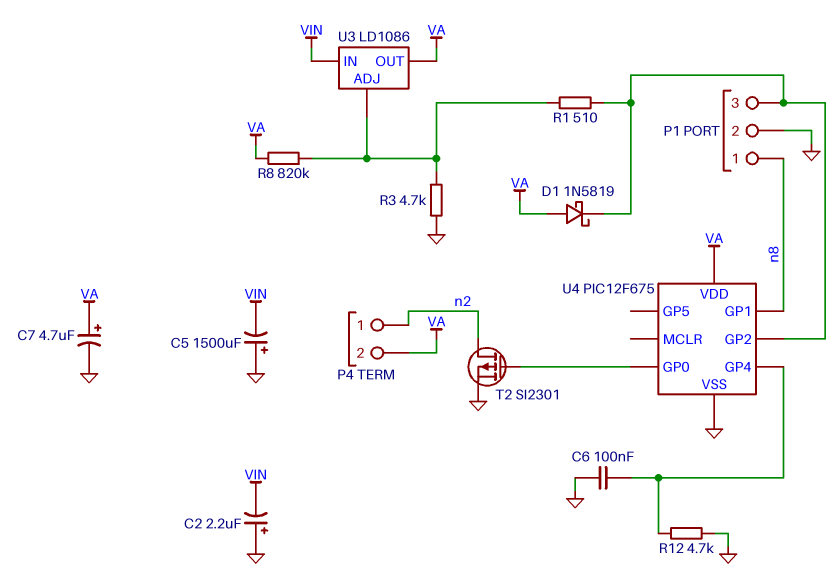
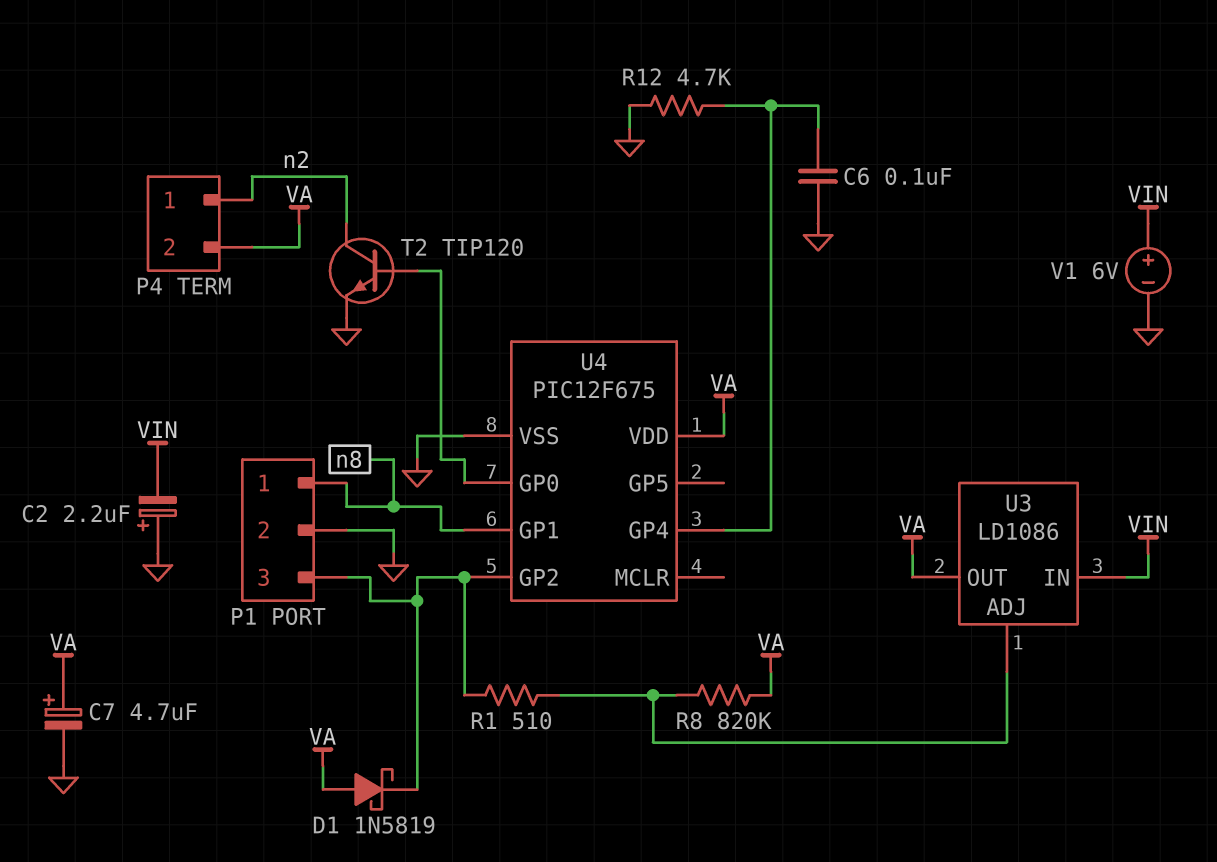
C5: 1500uF (plus GND, minus VIN) -> none
R3: 4.7k (GND, U3/ADJ) -> none
T2: PMOS SI2301 (G U4/GP0, D n2, S GND) -> NPN TIP120 (B U4/GP0, C n2, E GND)
V1: none -> 6V (plus VIN, minus GND)

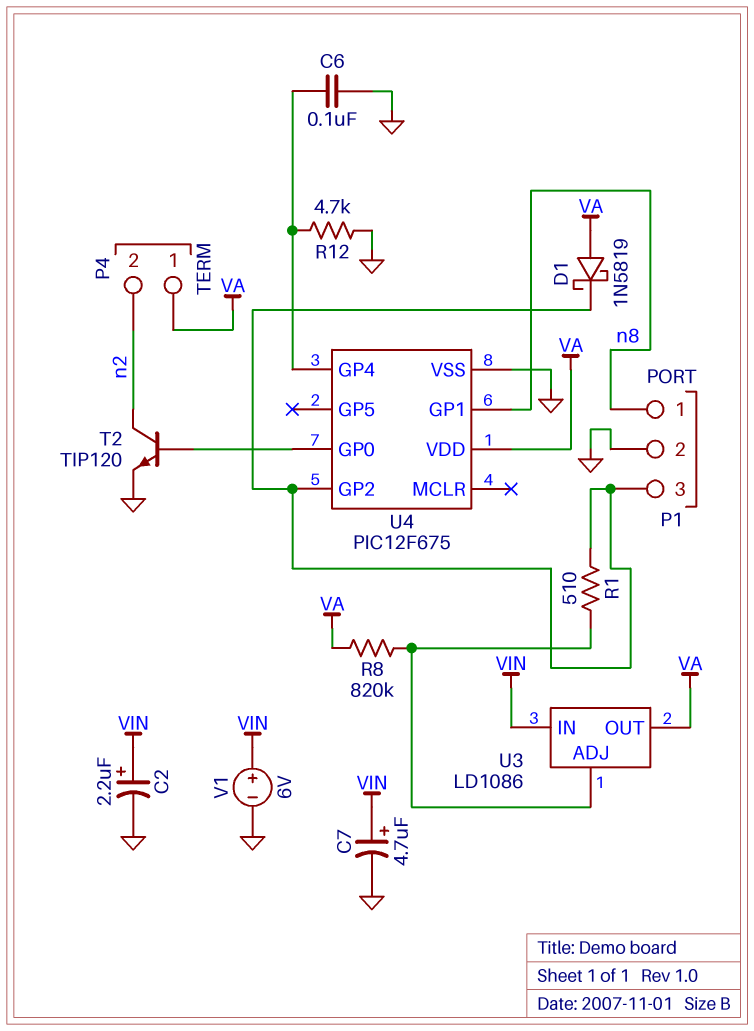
C2: 2.2uF (plus GND, minus VIN) -> 2.2uF (plus VIN, minus GND)
C7: 4.7uF (plus VA, minus GND) -> 4.7uF (plus VIN, minus GND)
P4 pin 1: n2 -> VA
P4 pin 2: VA -> n2

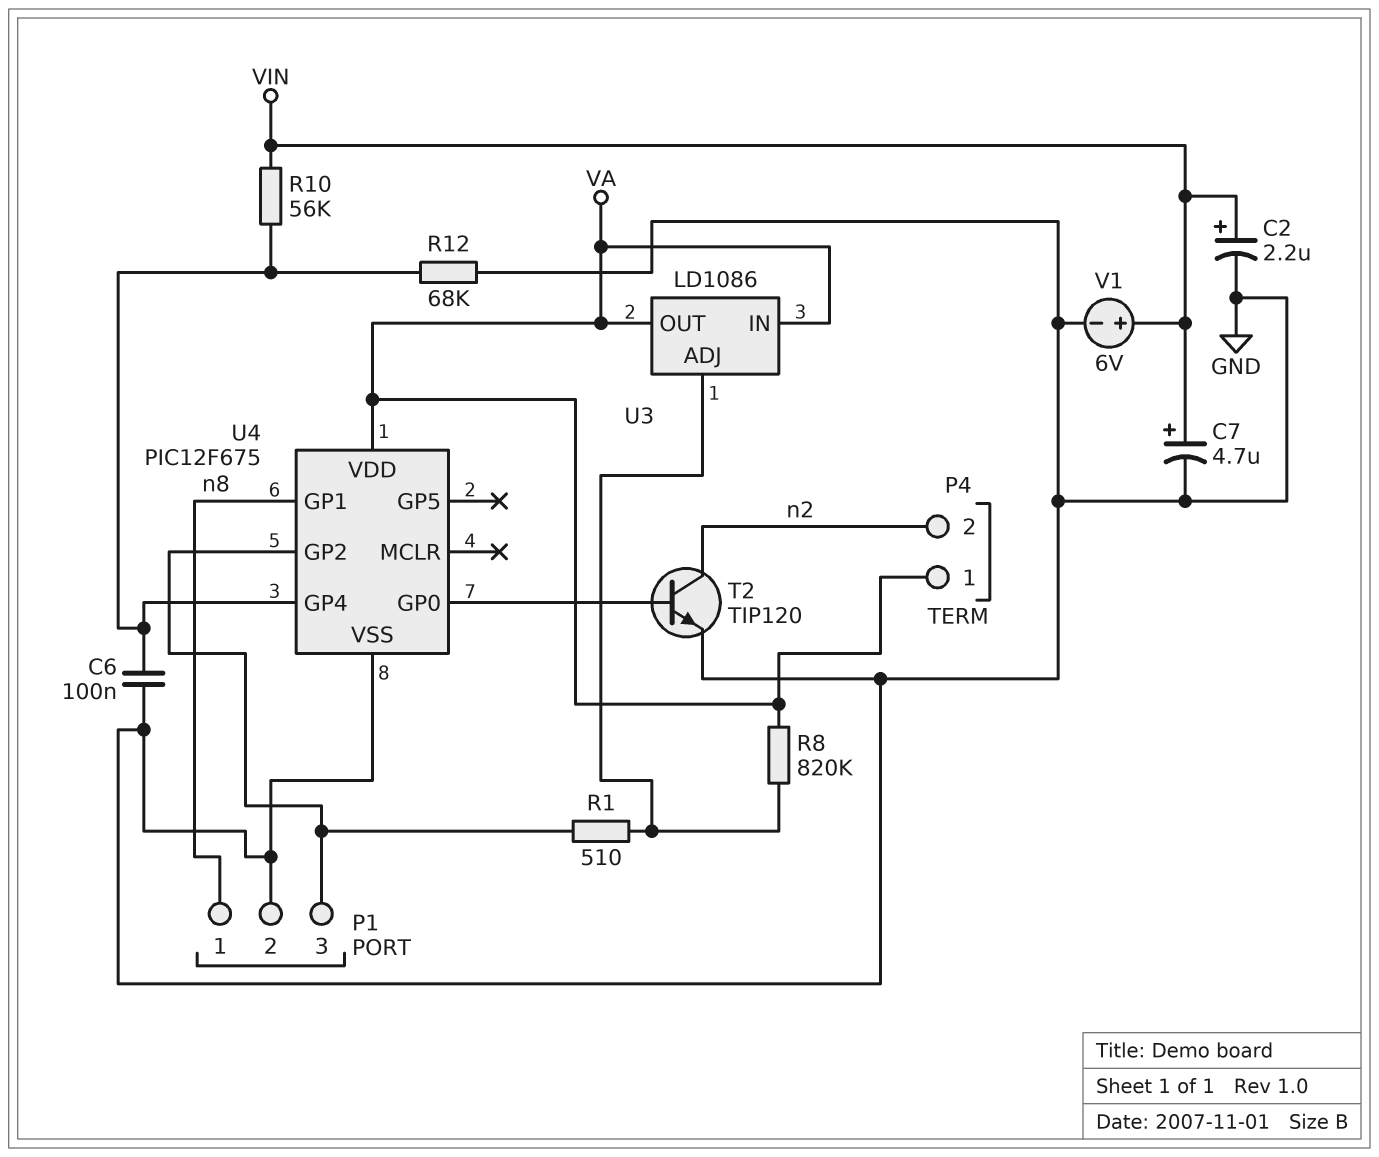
D1: schottky 1N5819 (A VA, K P1/3) -> none
R10: none -> 56k (U4/GP4, VIN)
R12: 4.7k (GND, U4/GP4) -> 68k (GND, U4/GP4)
U3 pin IN: VIN -> VA

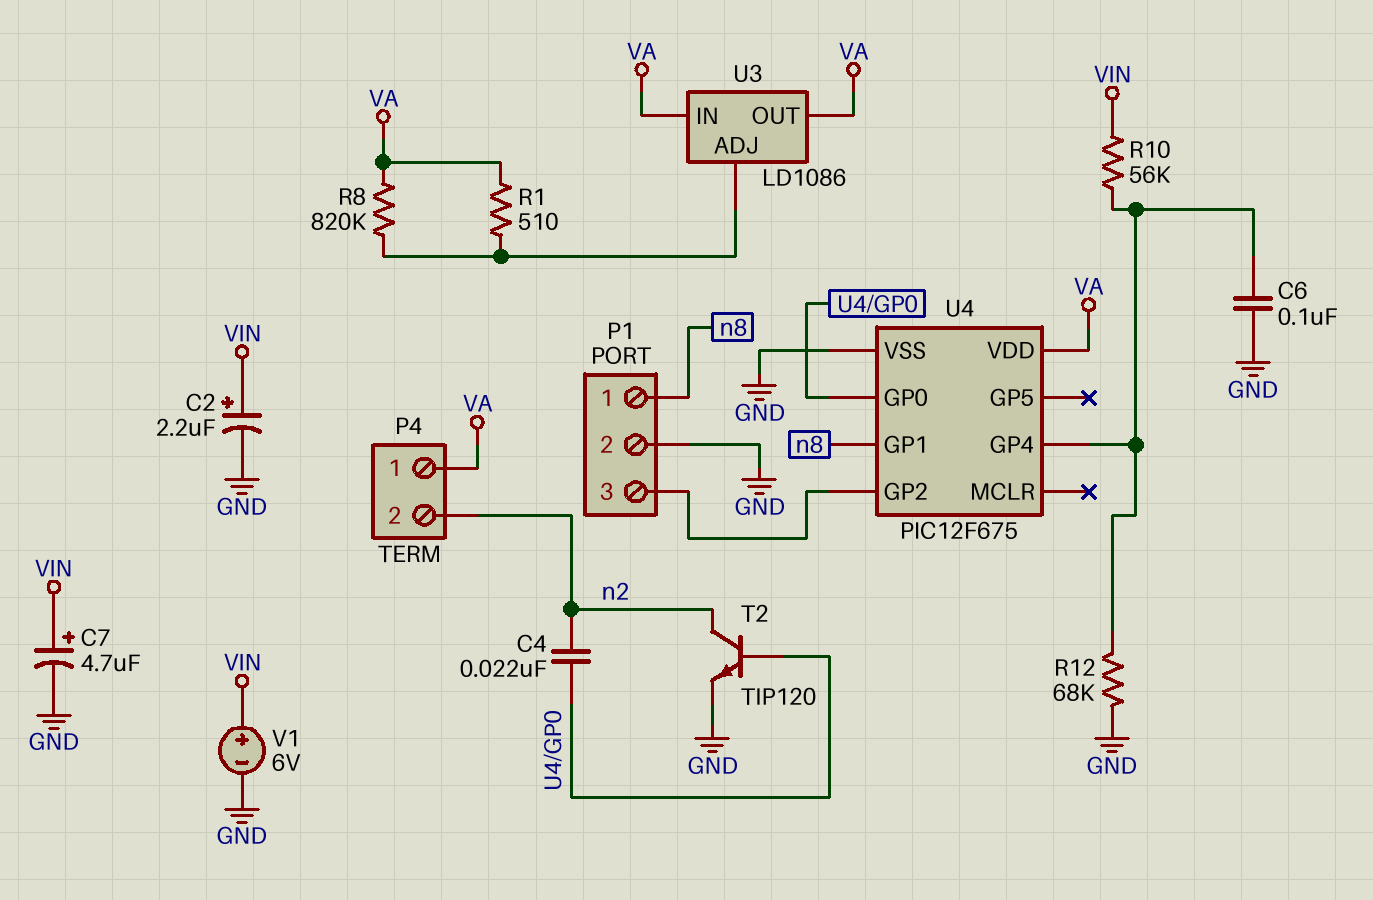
C4: none -> 22nF (U4/GP0, n2)
R1: 510 (P1/3, U3/ADJ) -> 510 (U3/ADJ, VA)

